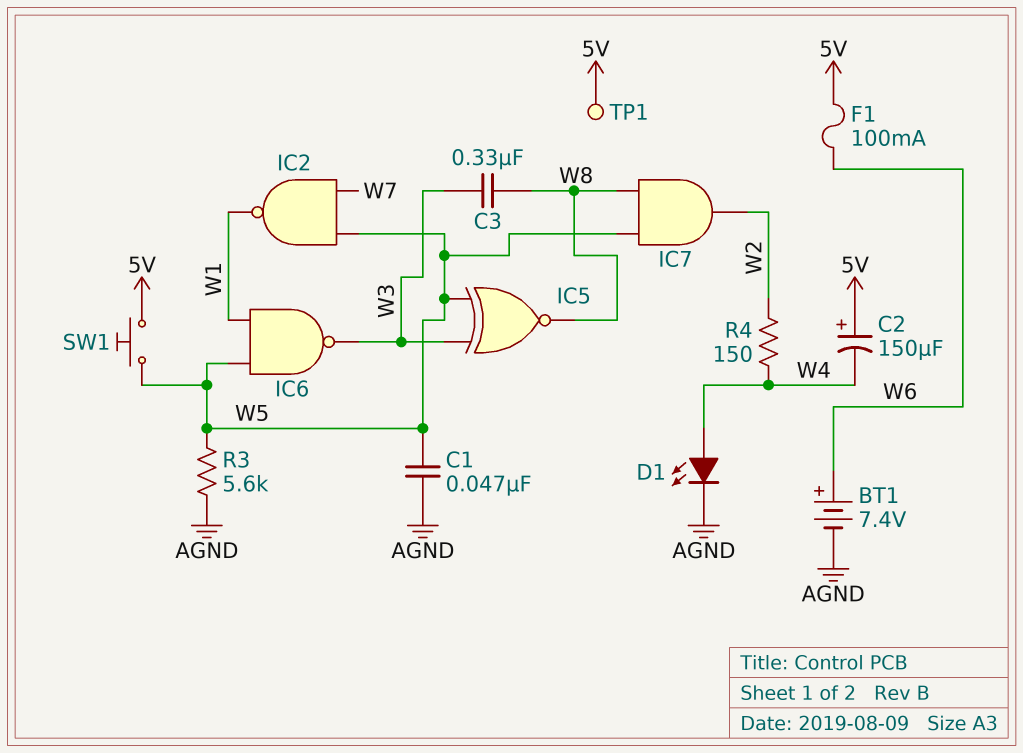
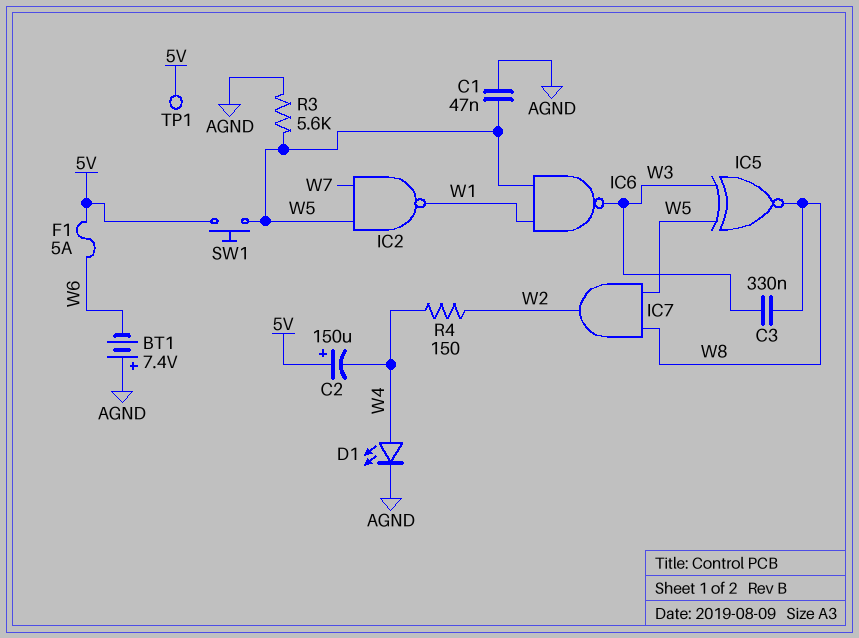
BT1: 7.4V (plus W6, minus AGND) -> 7.4V (plus AGND, minus W6)
F1: 100mA (5V, W6) -> 5A (5V, W6)

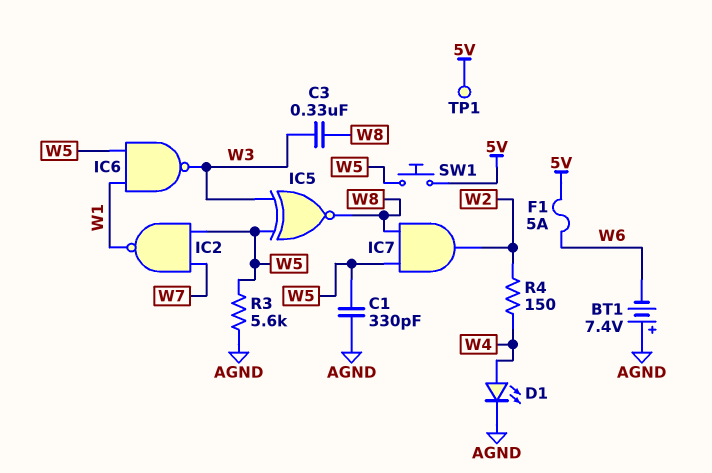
C1: 47nF (AGND, W5) -> 330pF (AGND, W5)
C2: 150uF (plus 5V, minus W4) -> none

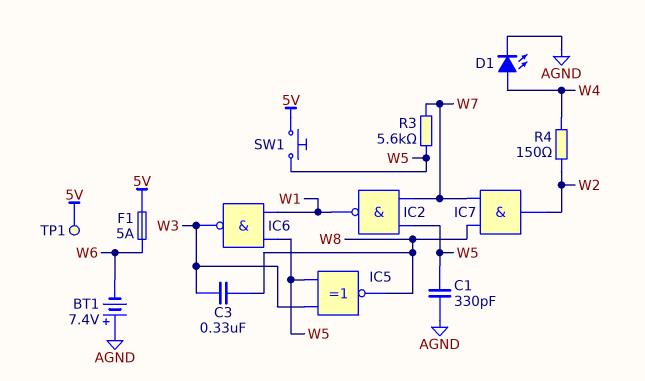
IC7: AND (in W5, in W8, out W2) -> AND (in W7, in W8, out W2)
R3: 5.6k (AGND, W5) -> 5.6k (W5, W7)

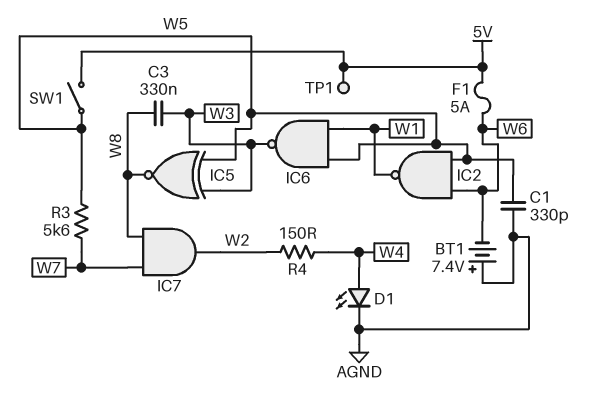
IC2: NAND (in W5, in W7, out W1) -> NAND (in W5, in W6, out W1)
SW1: button (5V, W5) -> switch (5V, W5)

